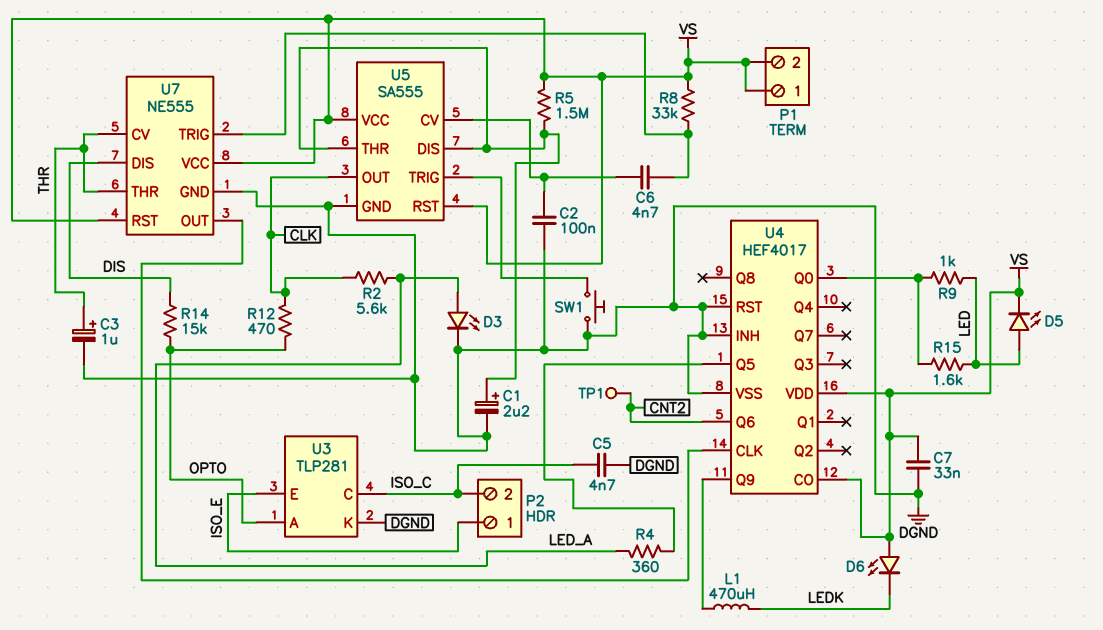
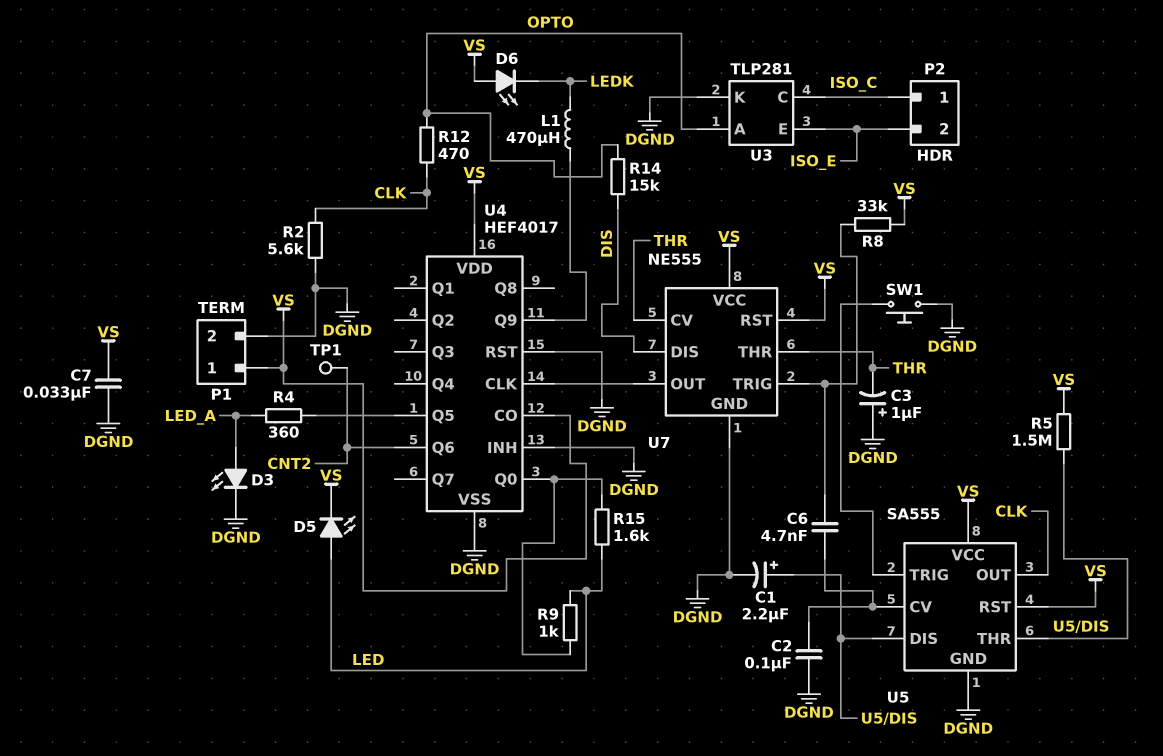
C3: 1uF (plus THR, minus DGND) -> 1uF (plus DGND, minus THR)
C5: 4.7nF (DGND, ISO_C) -> none
P1 pin 2: VS -> DGND
P2 pin 1: ISO_E -> ISO_C
P2 pin 2: ISO_C -> ISO_E
R2: 5.6k (CLK, LED_A) -> 5.6k (CLK, DGND)

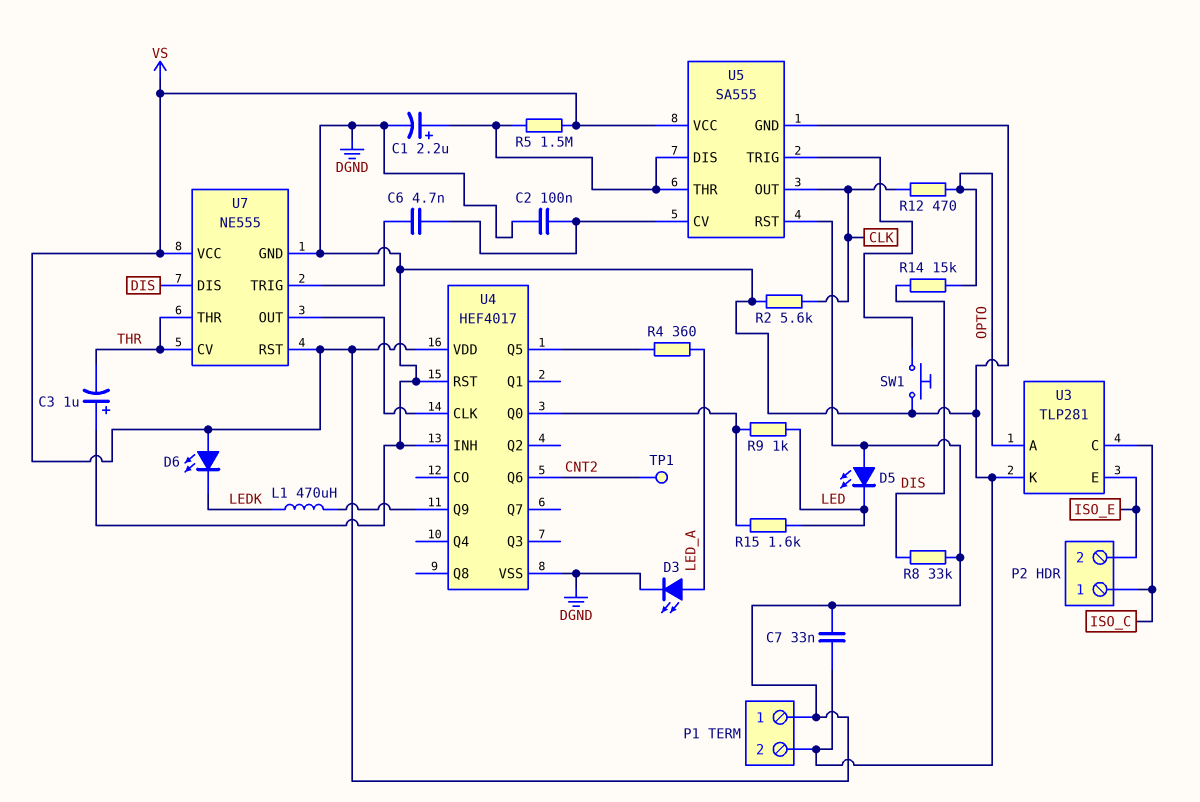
D5: LED (A LED, K VS) -> LED (A VS, K LED)
R8: 33k (U7/TRIG, VS) -> 33k (DIS, VS)
U4 pin CO: VS -> none

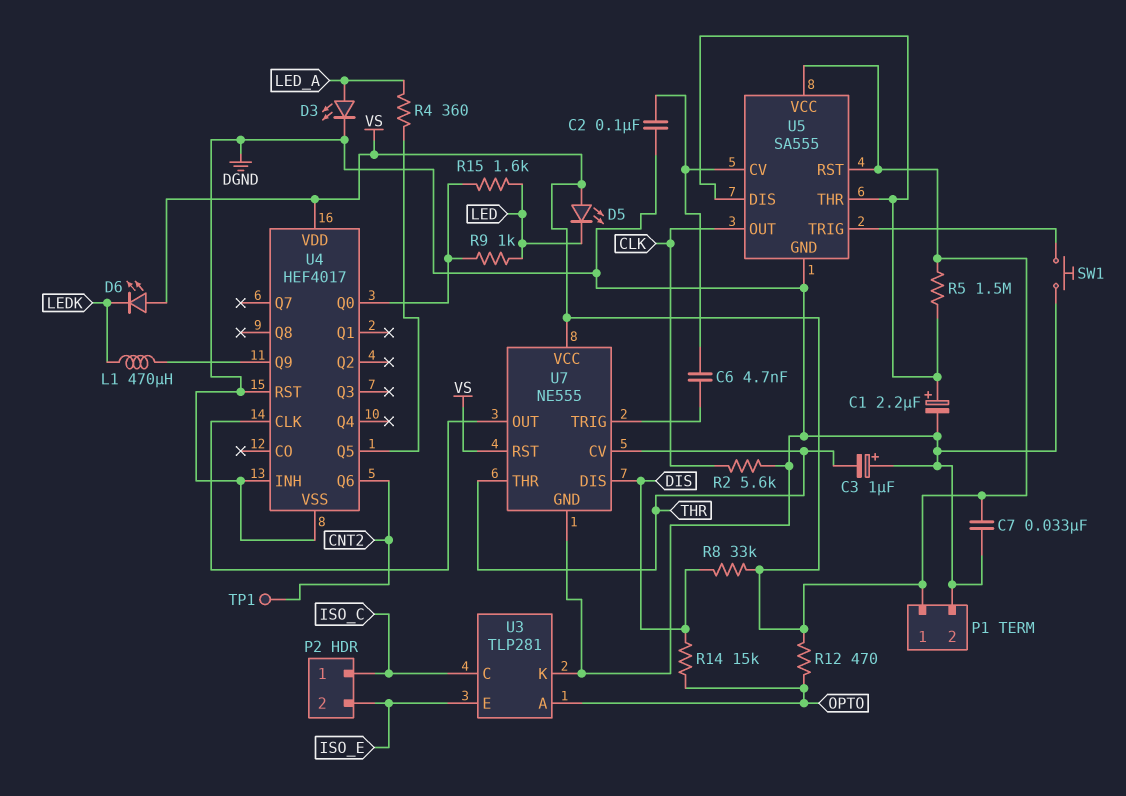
R12: 470 (CLK, OPTO) -> 470 (OPTO, VS)

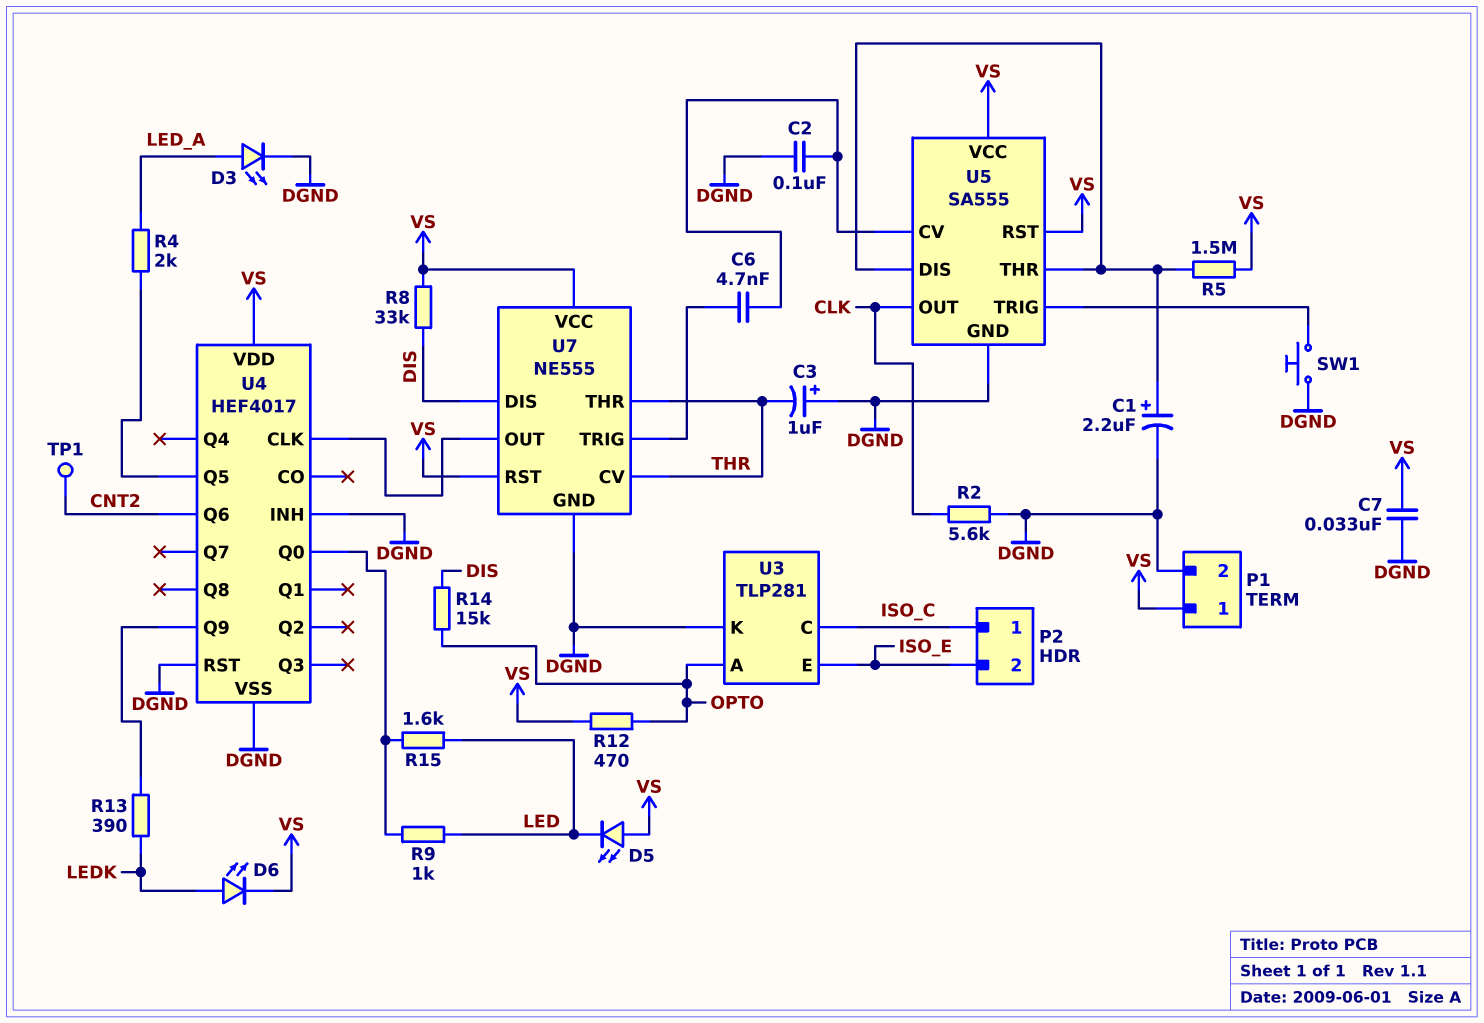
D6: LED (A VS, K LEDK) -> LED (A LEDK, K VS)
L1: 470uH (LEDK, U4/Q9) -> none
R4: 360 (LED_A, U4/Q5) -> 2k (LED_A, U4/Q5)
R13: none -> 390 (LEDK, U4/Q9)

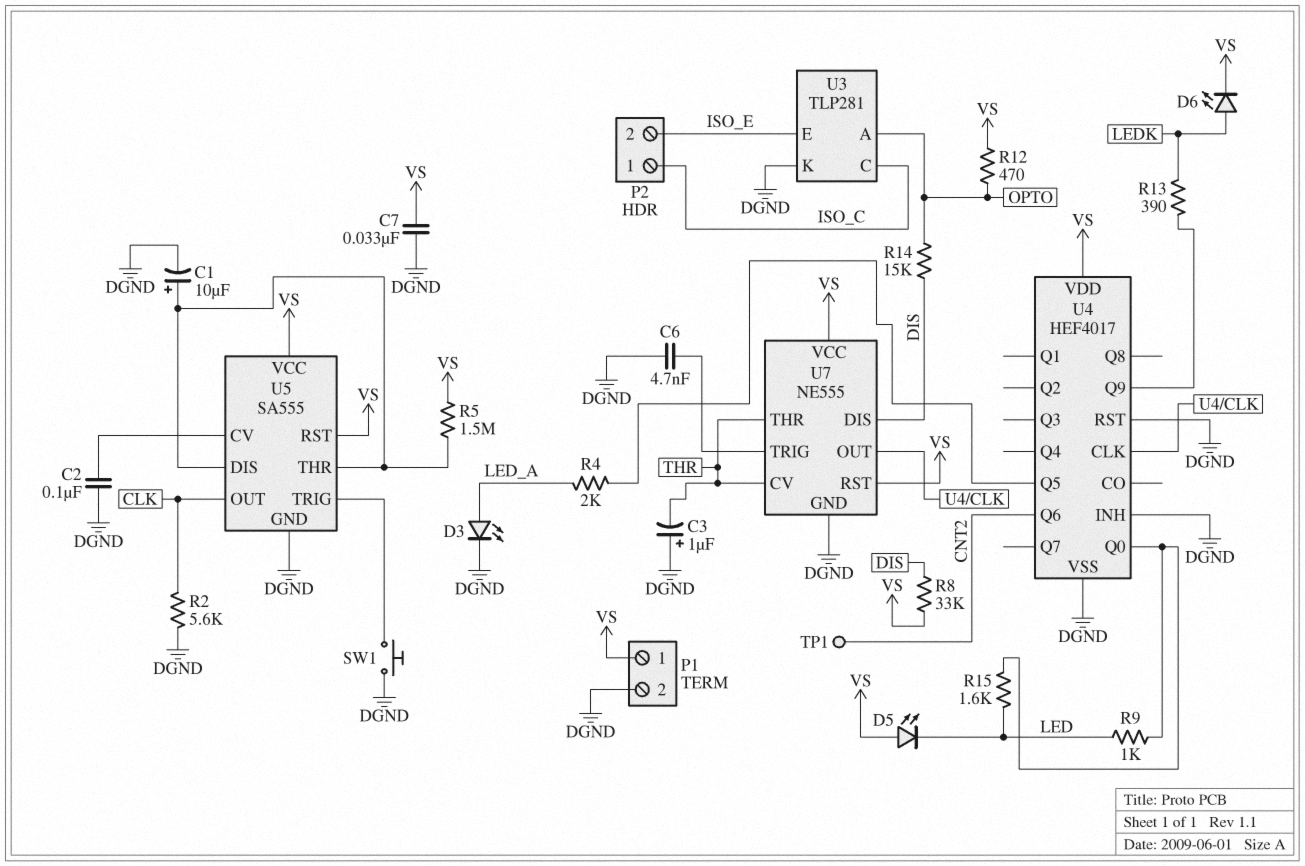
C1: 2.2uF (plus U5/DIS, minus DGND) -> 10uF (plus U5/DIS, minus DGND)
C6: 4.7nF (U5/CV, U7/TRIG) -> 4.7nF (DGND, U7/TRIG)

